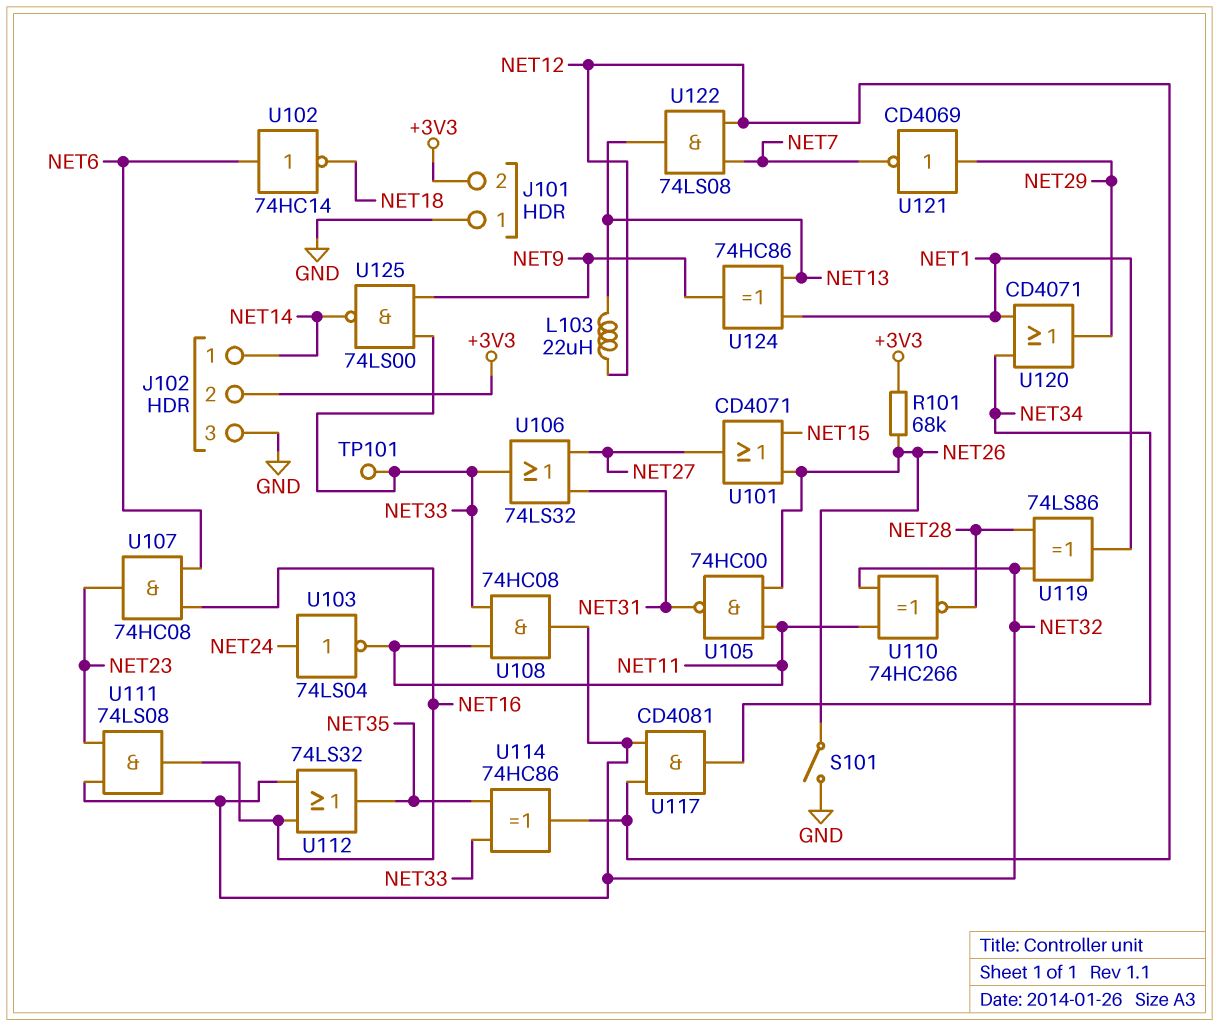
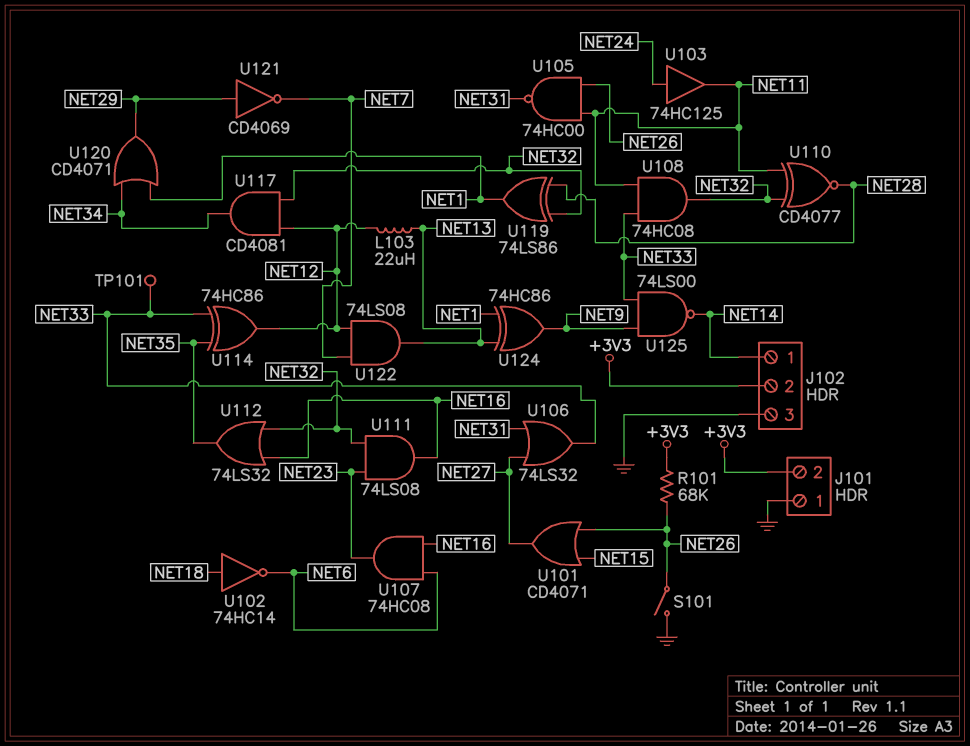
U102: NOT 74HC14 (in NET6, out NET18) -> NOT 74HC14 (in NET18, out NET6)
U103: NOT 74LS04 (in NET24, out NET11) -> buffer 74HC125 (in NET24, out NET11)
U110: XNOR 74HC266 (in NET11, in NET32, out NET28) -> XNOR CD4077 (in NET11, in NET32, out NET28)

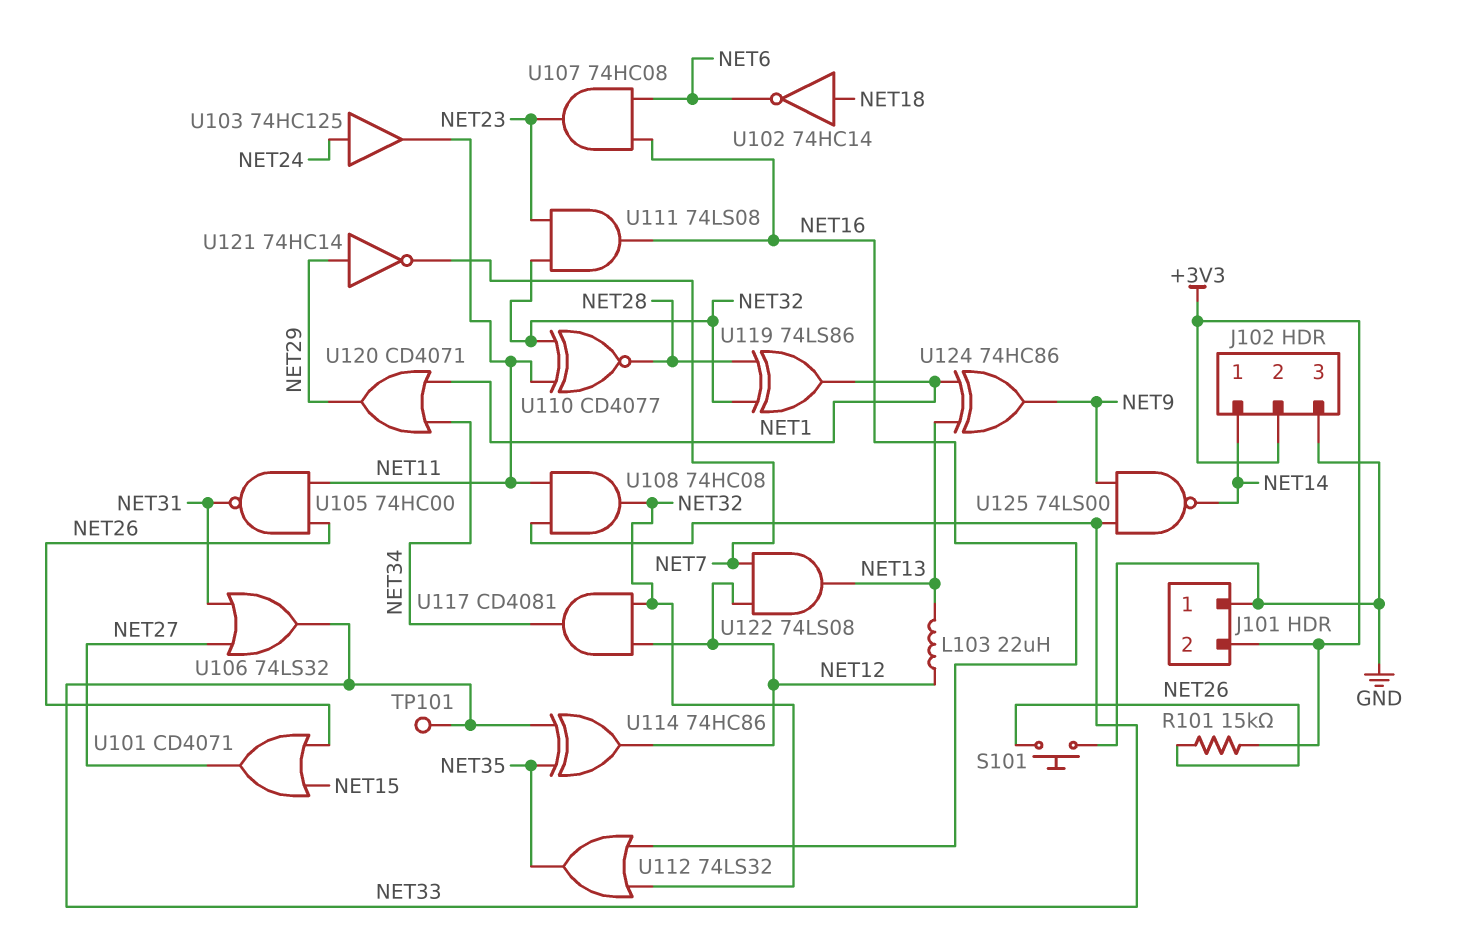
R101: 68k (+3V3, NET26) -> 15k (+3V3, NET26)
S101: switch (GND, NET26) -> button (GND, NET26)
U121: NOT CD4069 (in NET29, out NET7) -> NOT 74HC14 (in NET29, out NET7)

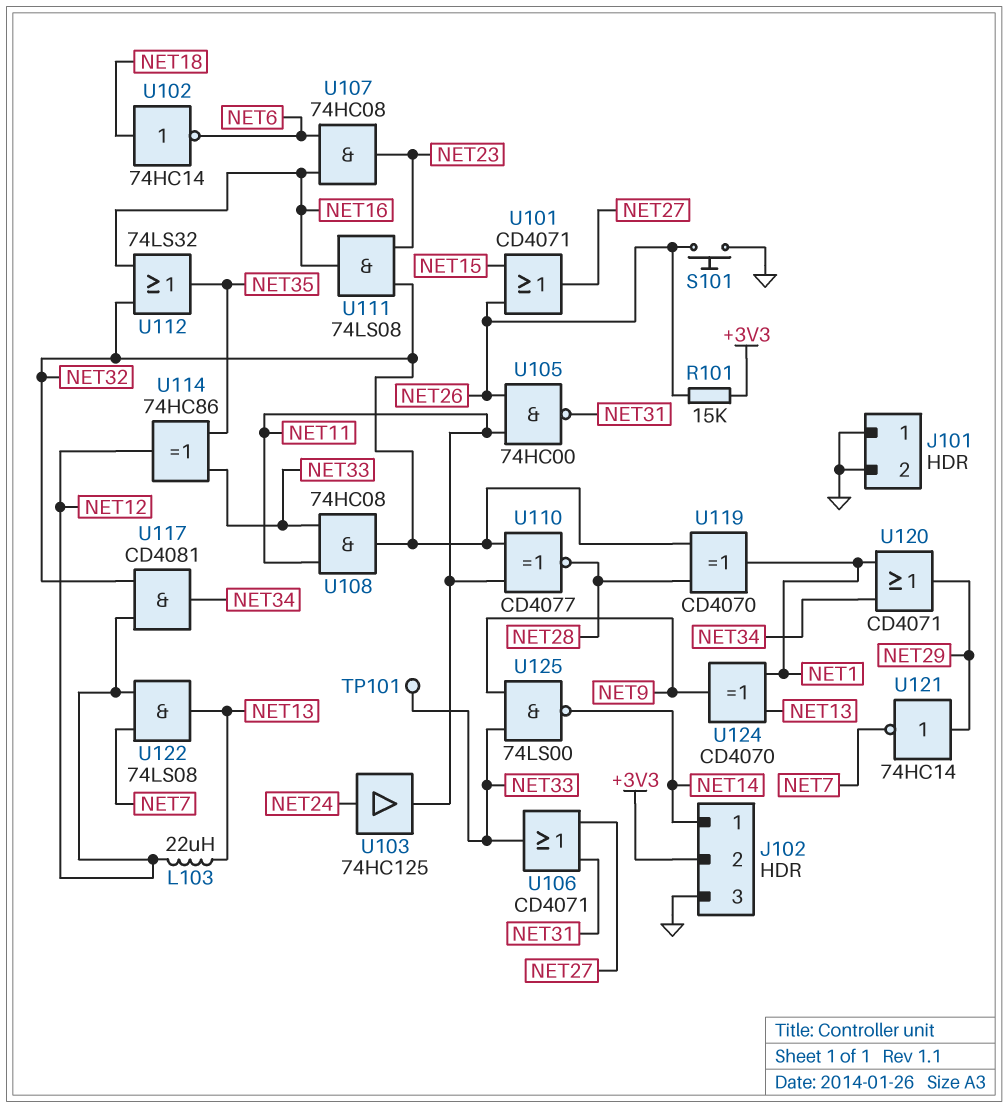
J101 pin 2: +3V3 -> GND
U106: OR 74LS32 (in NET27, in NET31, out NET33) -> OR CD4071 (in NET27, in NET31, out NET33)
U119: XOR 74LS86 (in NET28, in NET32, out NET1) -> XOR CD4070 (in NET28, in NET32, out NET1)
U124: XOR 74HC86 (in NET1, in NET13, out NET9) -> XOR CD4070 (in NET1, in NET13, out NET9)

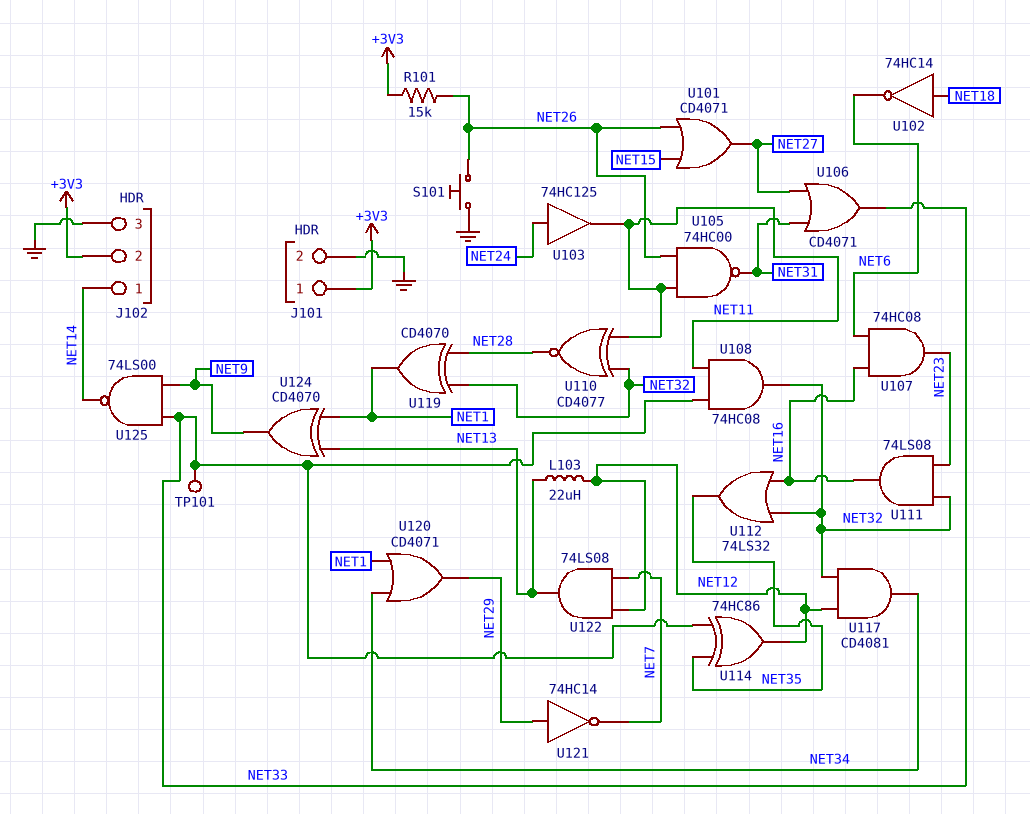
J101 pin 1: GND -> +3V3

